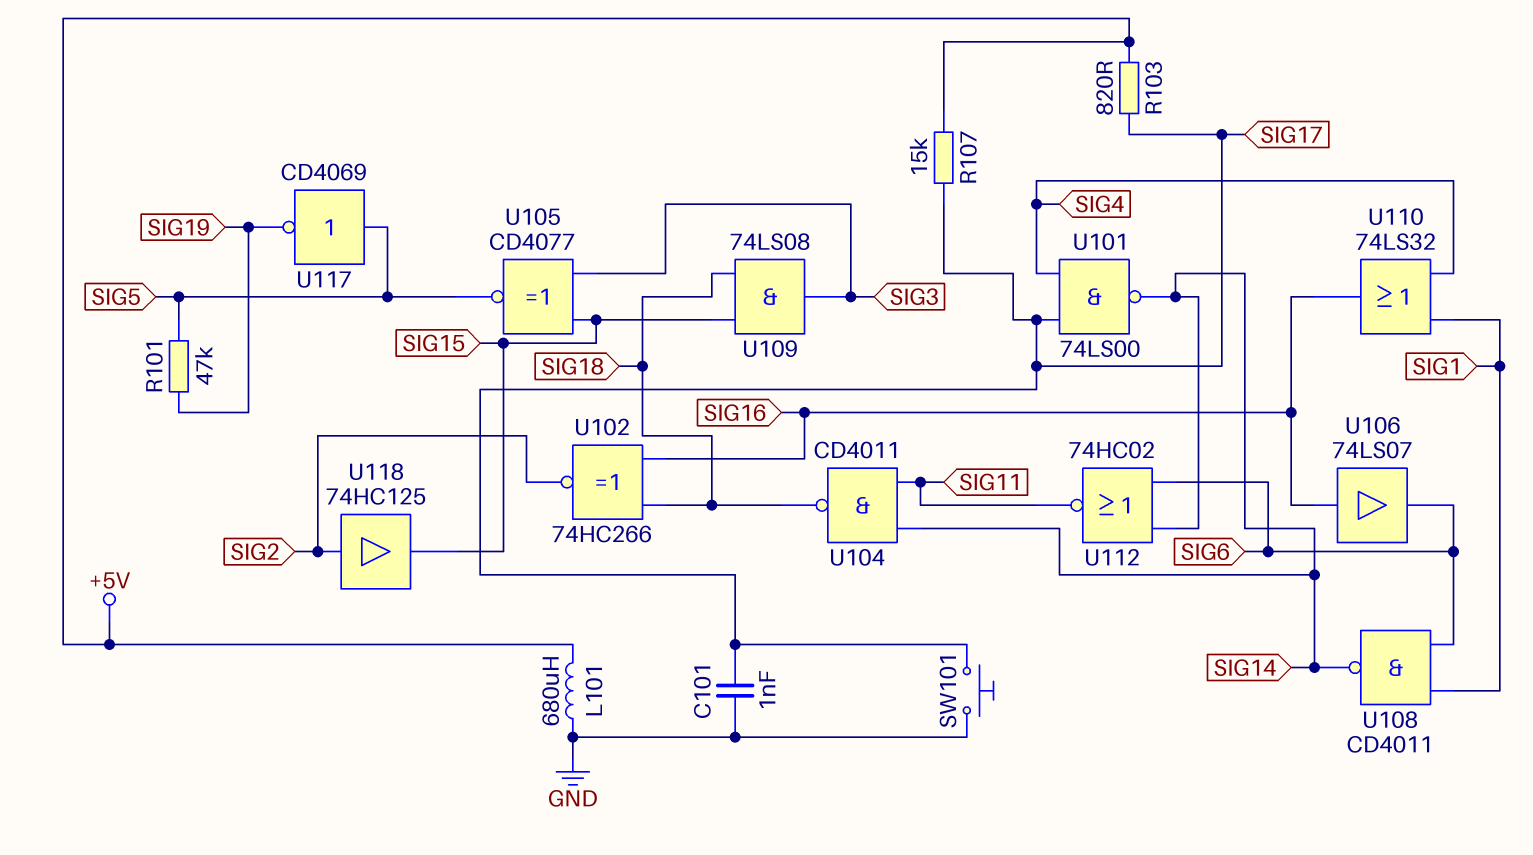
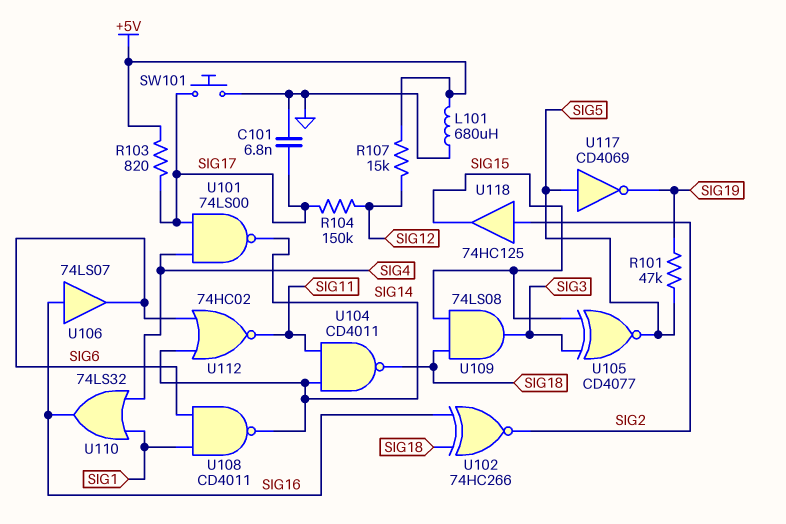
C101: 1nF (GND, SIG17) -> 6.8nF (GND, SIG17)
R104: none -> 150k (SIG12, SIG17)
R107: 15k (+5V, SIG17) -> 15k (+5V, SIG12)

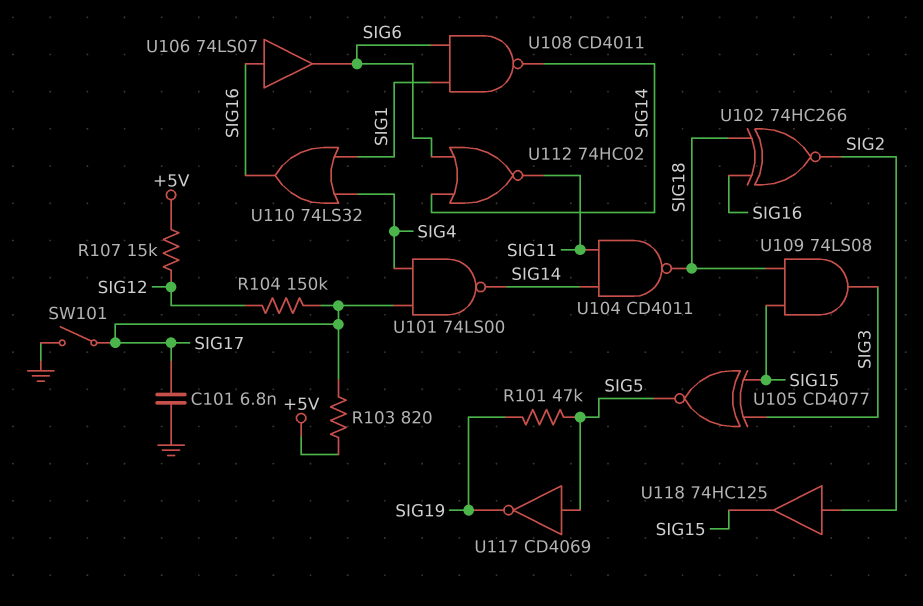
L101: 680uH (+5V, GND) -> none
SW101: button (GND, SIG17) -> switch (GND, SIG17)

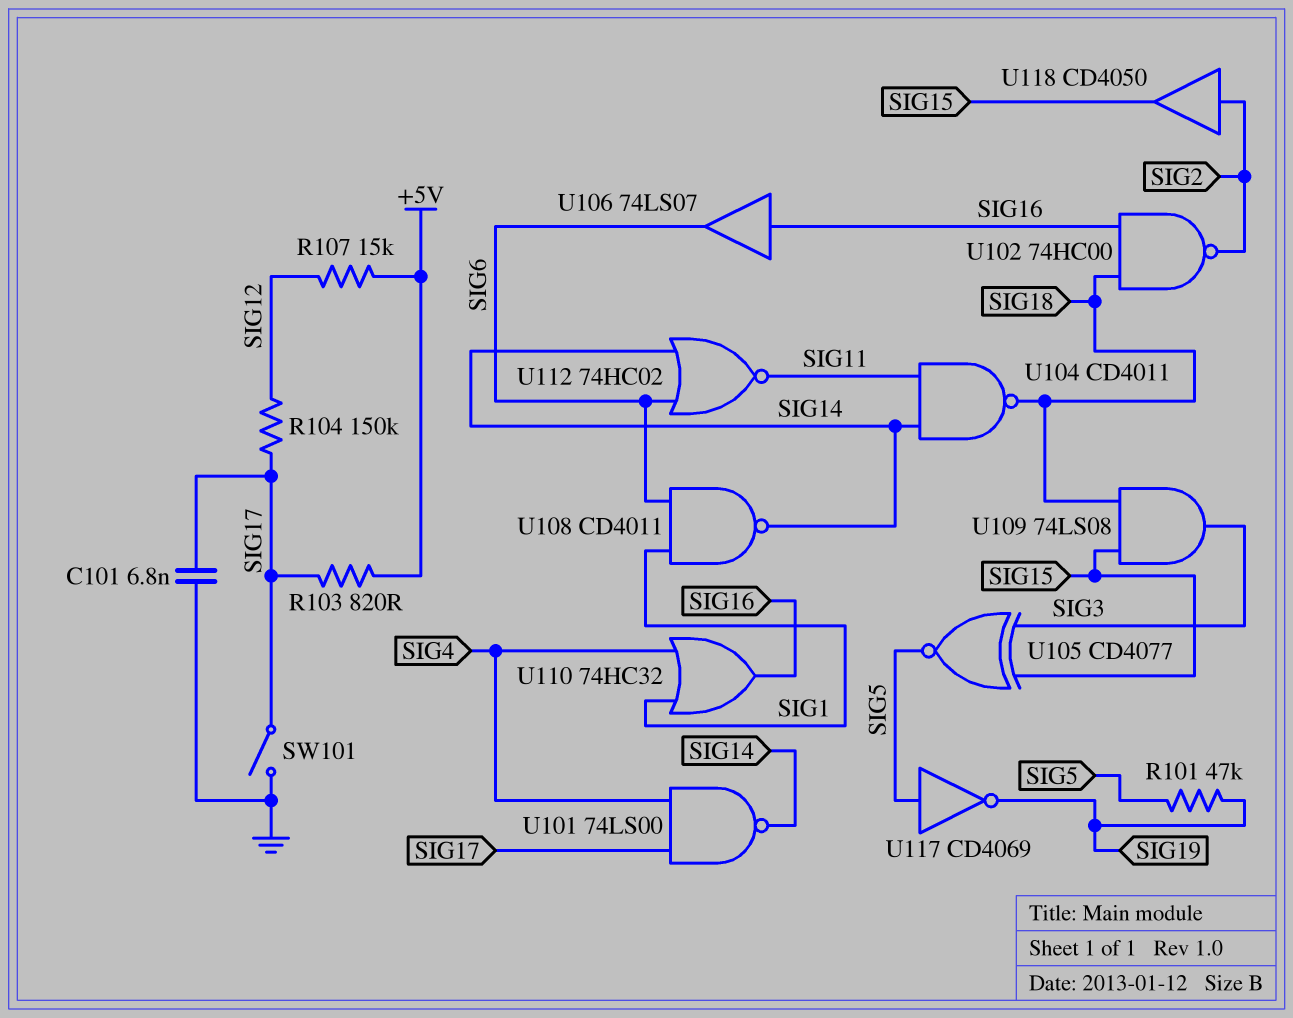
U102: XNOR 74HC266 (in SIG16, in SIG18, out SIG2) -> NAND 74HC00 (in SIG16, in SIG18, out SIG2)
U110: OR 74LS32 (in SIG1, in SIG4, out SIG16) -> OR 74HC32 (in SIG1, in SIG4, out SIG16)
U118: buffer 74HC125 (in SIG2, out SIG15) -> buffer CD4050 (in SIG2, out SIG15)

